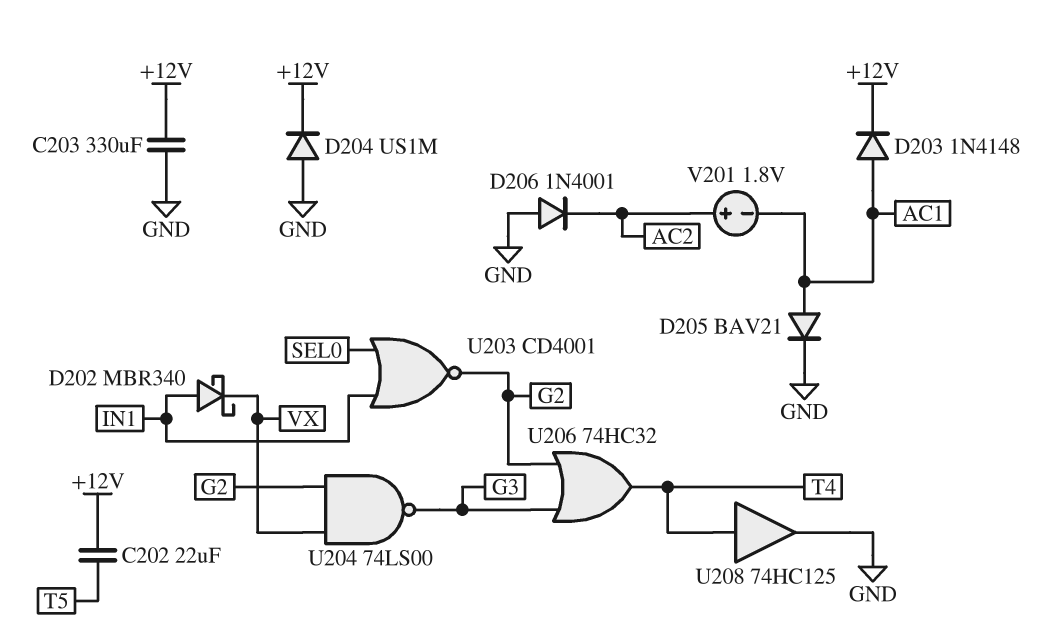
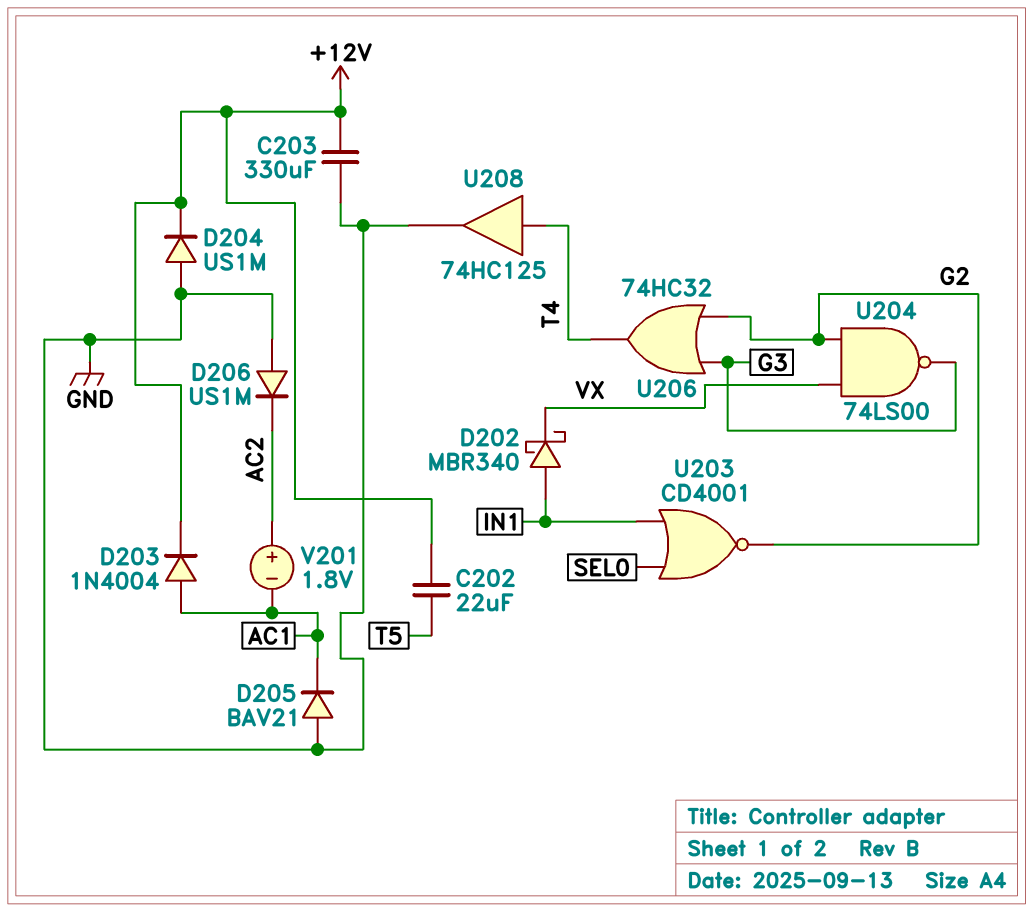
D203: diode 1N4148 (A AC1, K +12V) -> diode 1N4004 (A AC1, K +12V)
D205: diode BAV21 (A AC1, K GND) -> diode BAV21 (A GND, K AC1)
D206: diode 1N4001 (A GND, K AC2) -> diode US1M (A GND, K AC2)

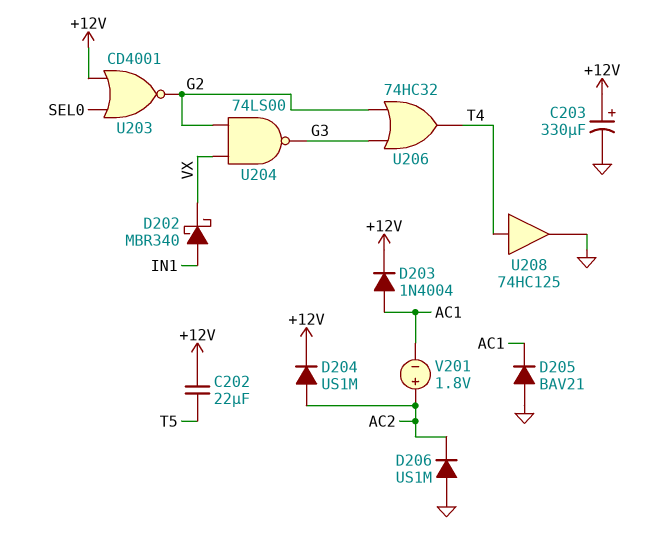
C203: 330uF (+12V, GND) -> 330uF (plus +12V, minus GND)
D204: diode US1M (A GND, K +12V) -> diode US1M (A AC2, K +12V)
U203: NOR CD4001 (in IN1, in SEL0, out G2) -> NOR CD4001 (in +12V, in SEL0, out G2)

